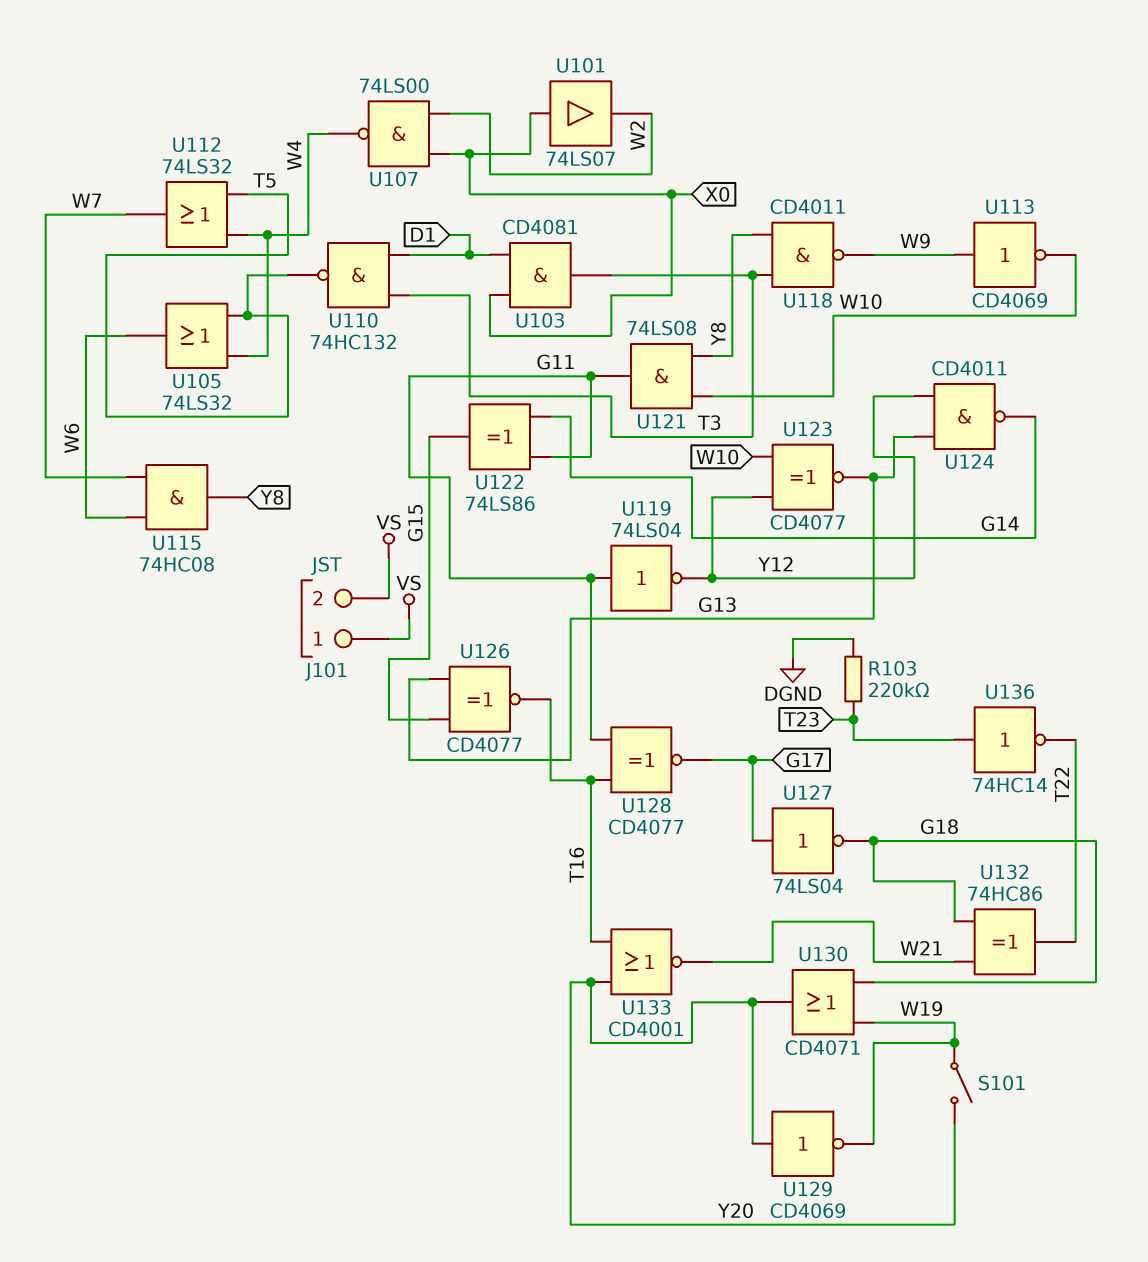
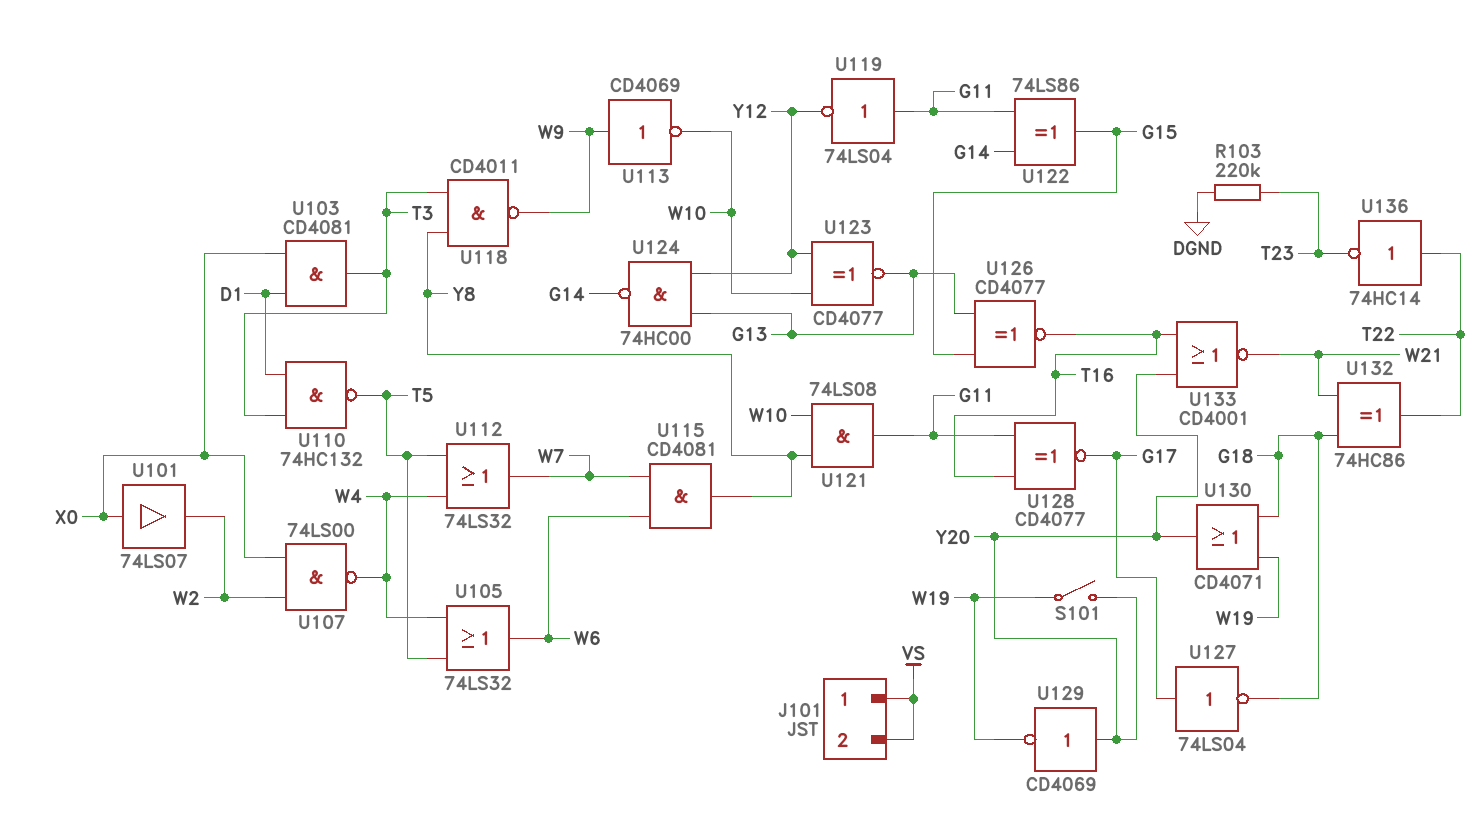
U115: AND 74HC08 (in W6, in W7, out Y8) -> AND CD4081 (in W6, in W7, out Y8)
U124: NAND CD4011 (in G13, in Y12, out G14) -> NAND 74HC00 (in G13, in Y12, out G14)
U136: NOT 74HC14 (in T23, out T22) -> NOT 74HC14 (in T22, out T23)

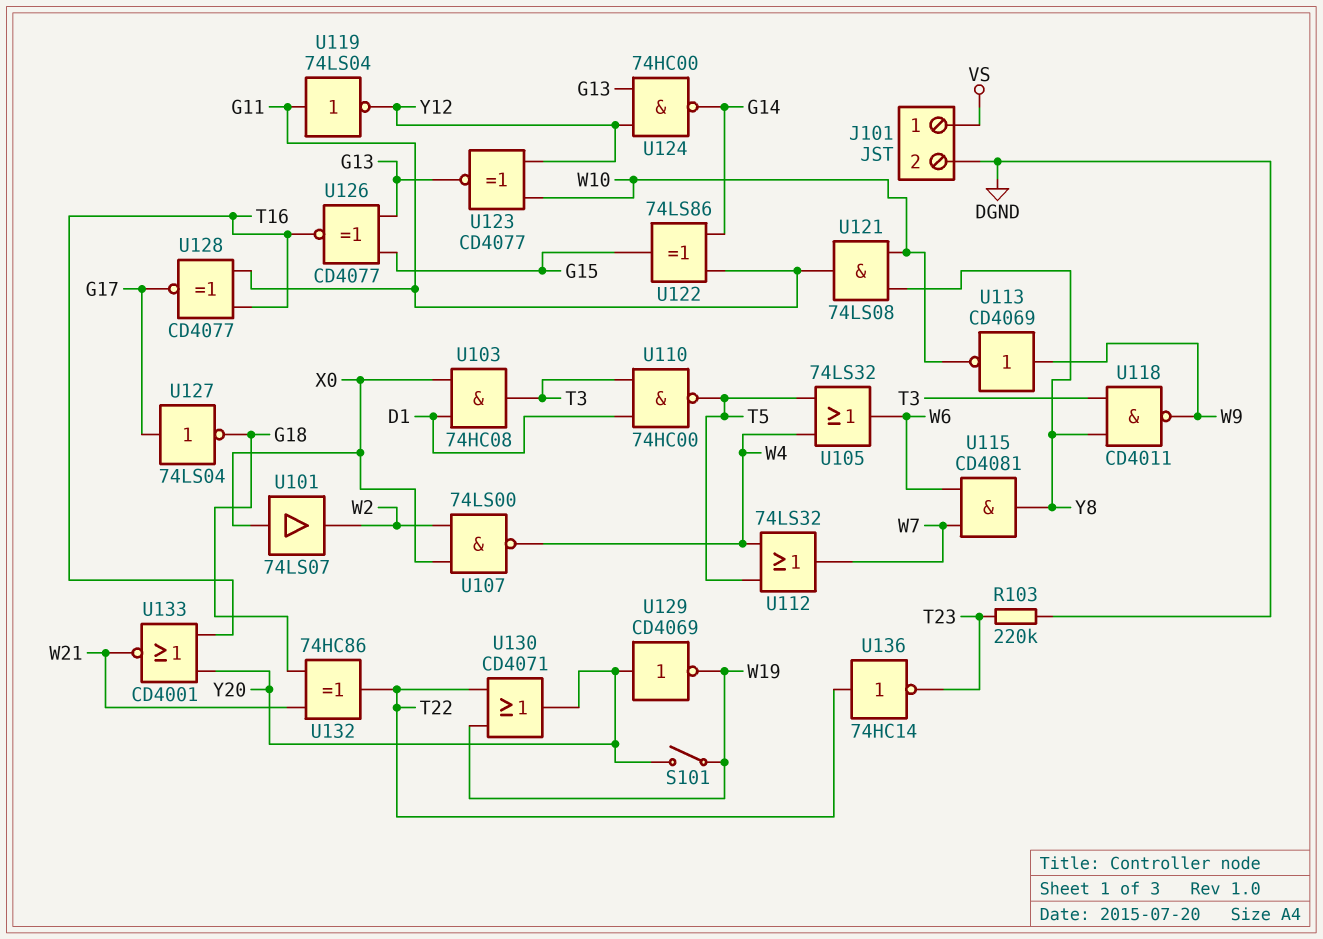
J101 pin 2: VS -> DGND
U103: AND CD4081 (in D1, in X0, out T3) -> AND 74HC08 (in D1, in X0, out T3)
U110: NAND 74HC132 (in D1, in T3, out T5) -> NAND 74HC00 (in D1, in T3, out T5)
U130: OR CD4071 (in G18, in W19, out Y20) -> OR CD4071 (in T22, in W19, out Y20)

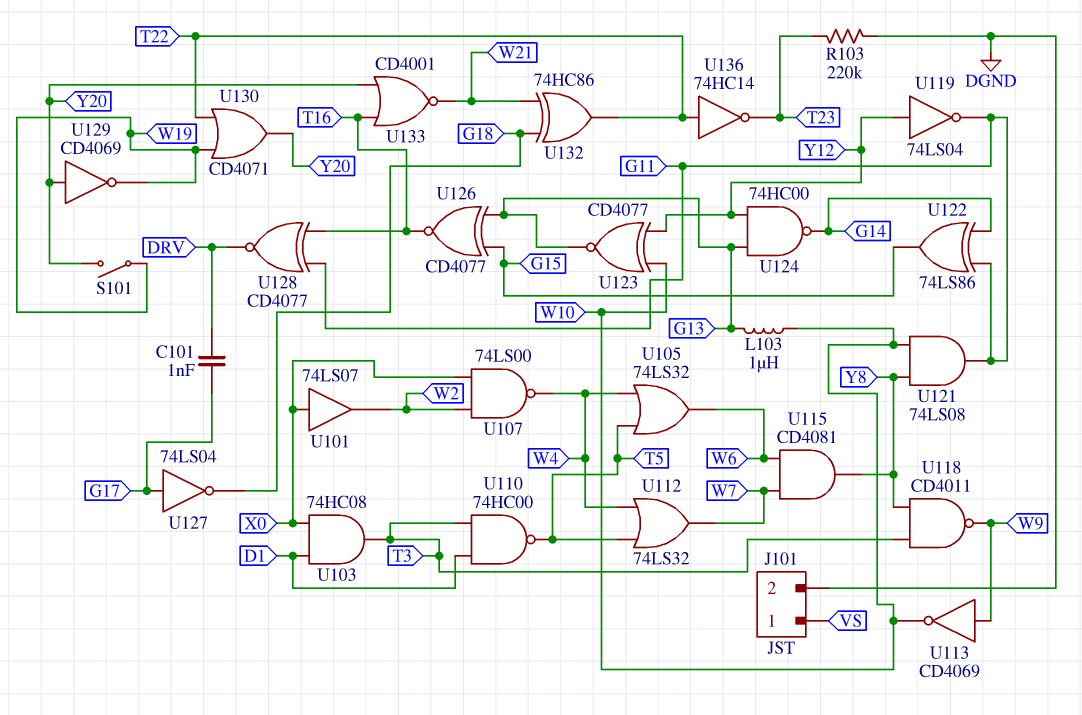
C101: none -> 1nF (DRV, G17)
L103: none -> 1uH (G13, W10)
U119: NOT 74LS04 (in G11, out Y12) -> NOT 74LS04 (in Y12, out G11)
U128: XNOR CD4077 (in G11, in T16, out G17) -> XNOR CD4077 (in G11, in T16, out DRV)

